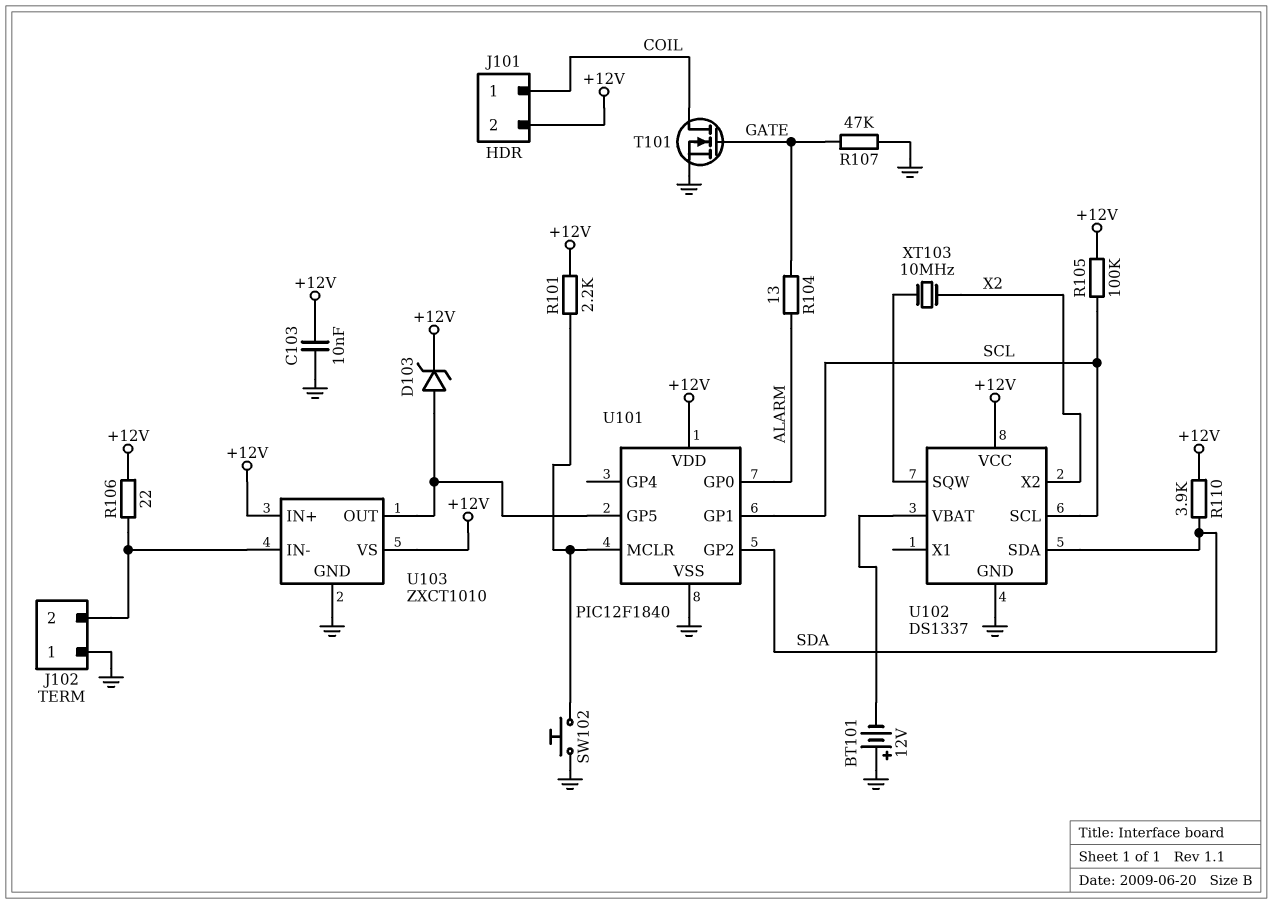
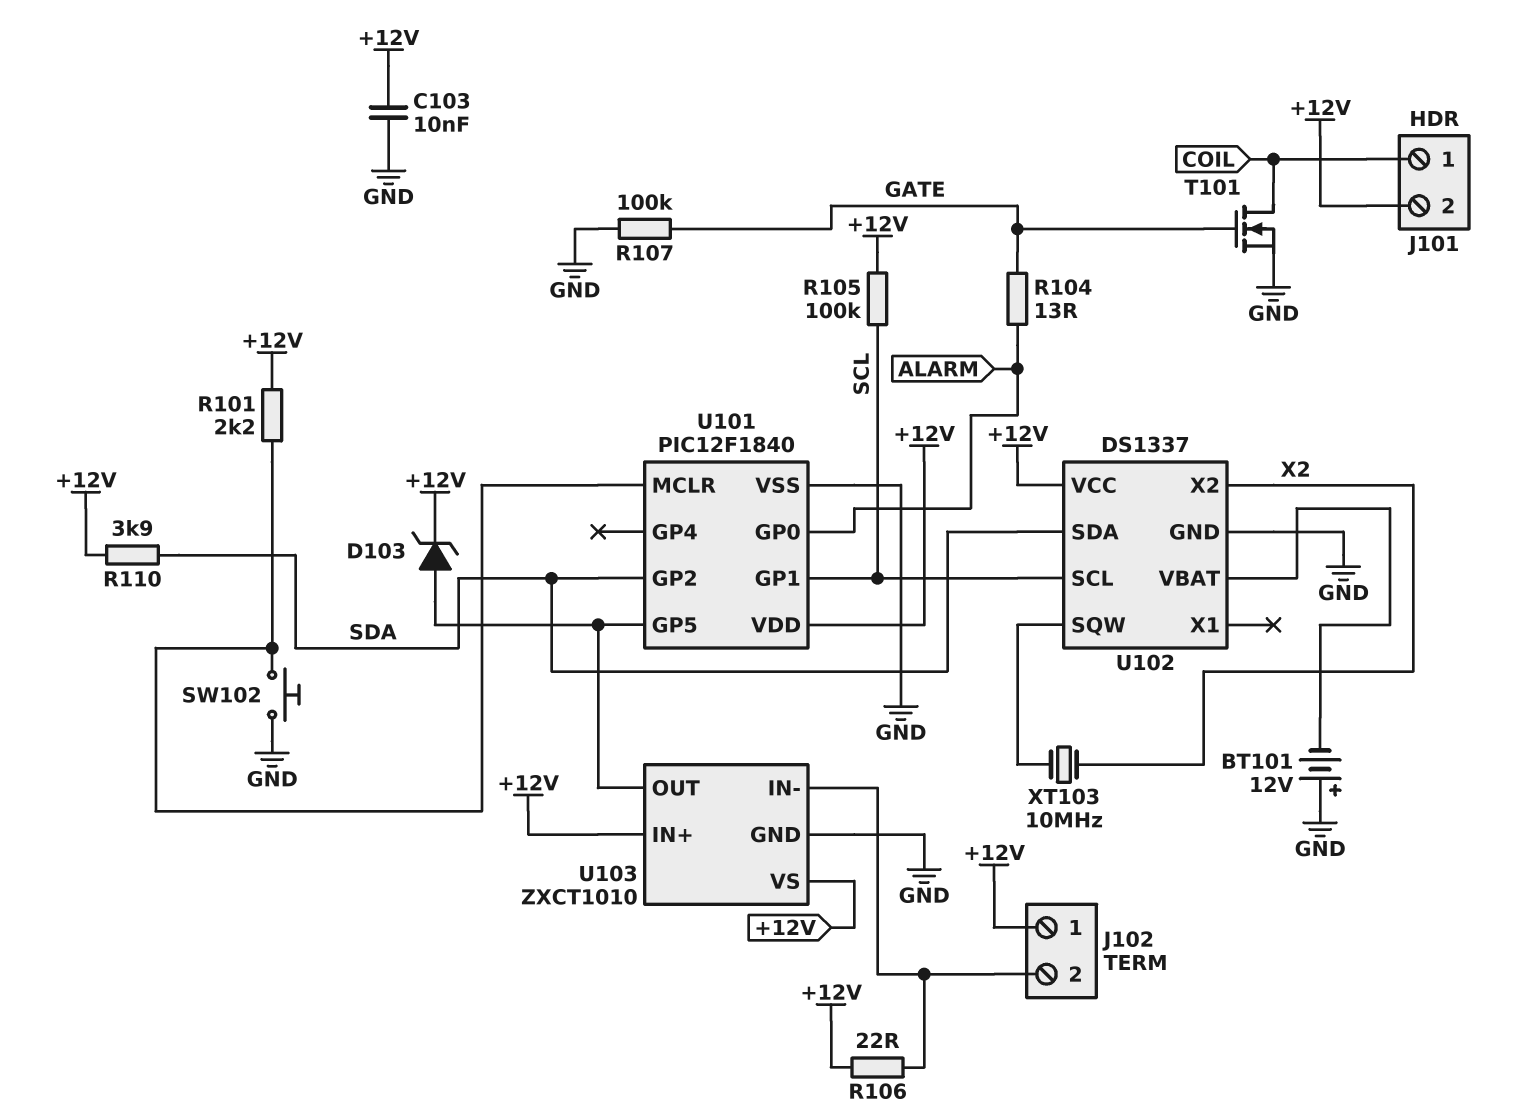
J102 pin 1: GND -> +12V
R107: 47k (GATE, GND) -> 100k (GATE, GND)

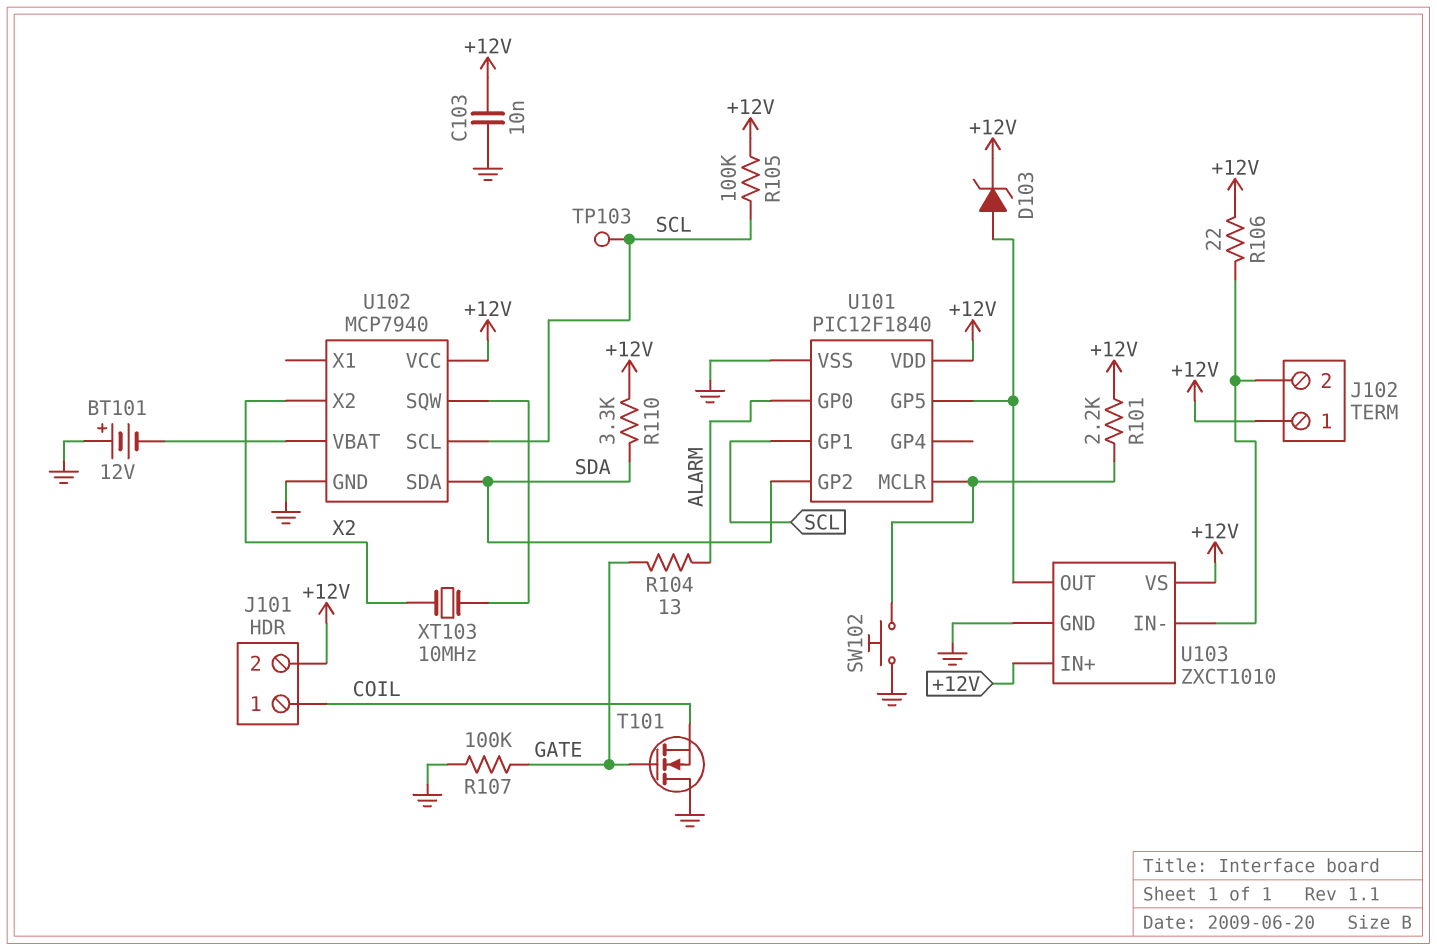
R110: 3.9k (+12V, SDA) -> 3.3k (+12V, SDA)
T101: NMOS (G GATE, D COIL, S GND) -> NMOS (G GATE, D GND, S COIL)
TP103: none -> test point (SCL)
U102: DS1337 -> MCP7940

